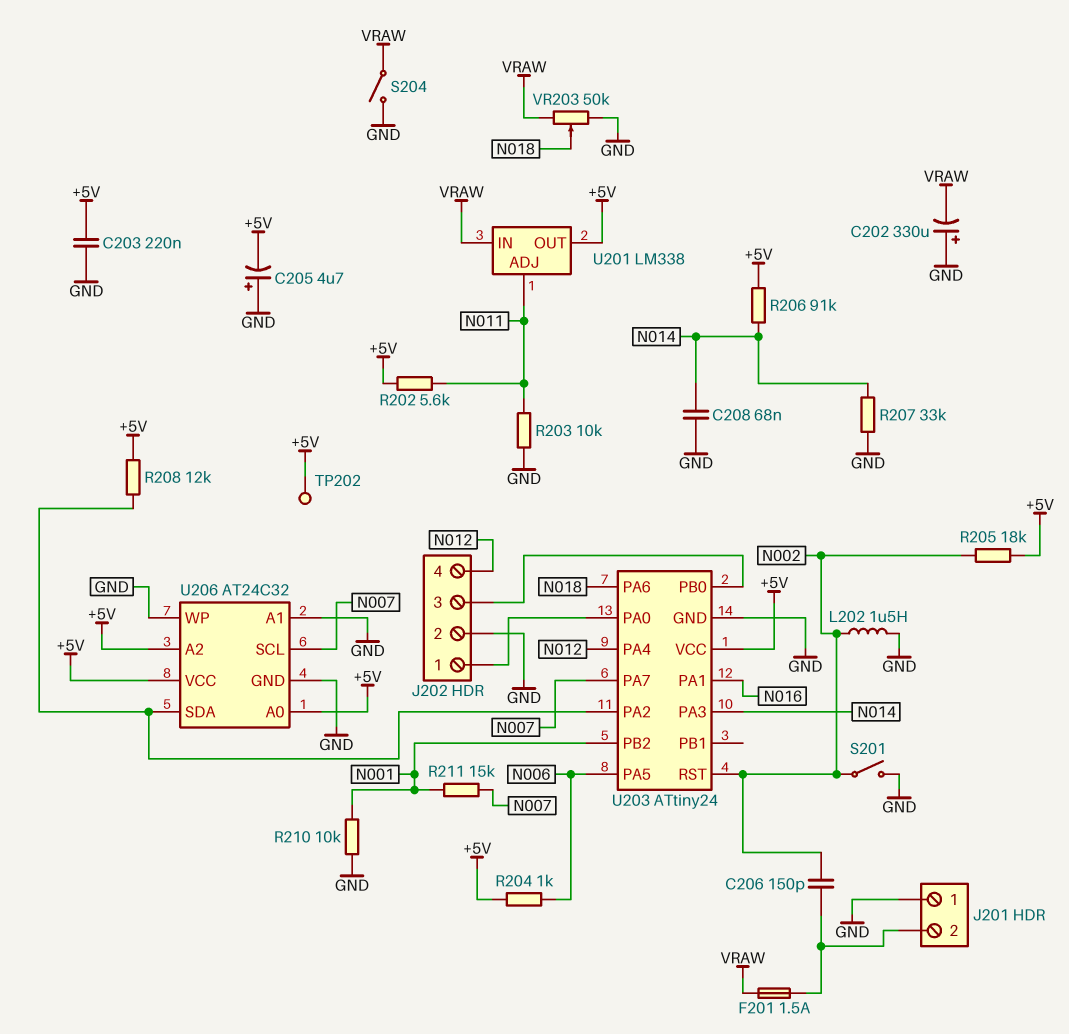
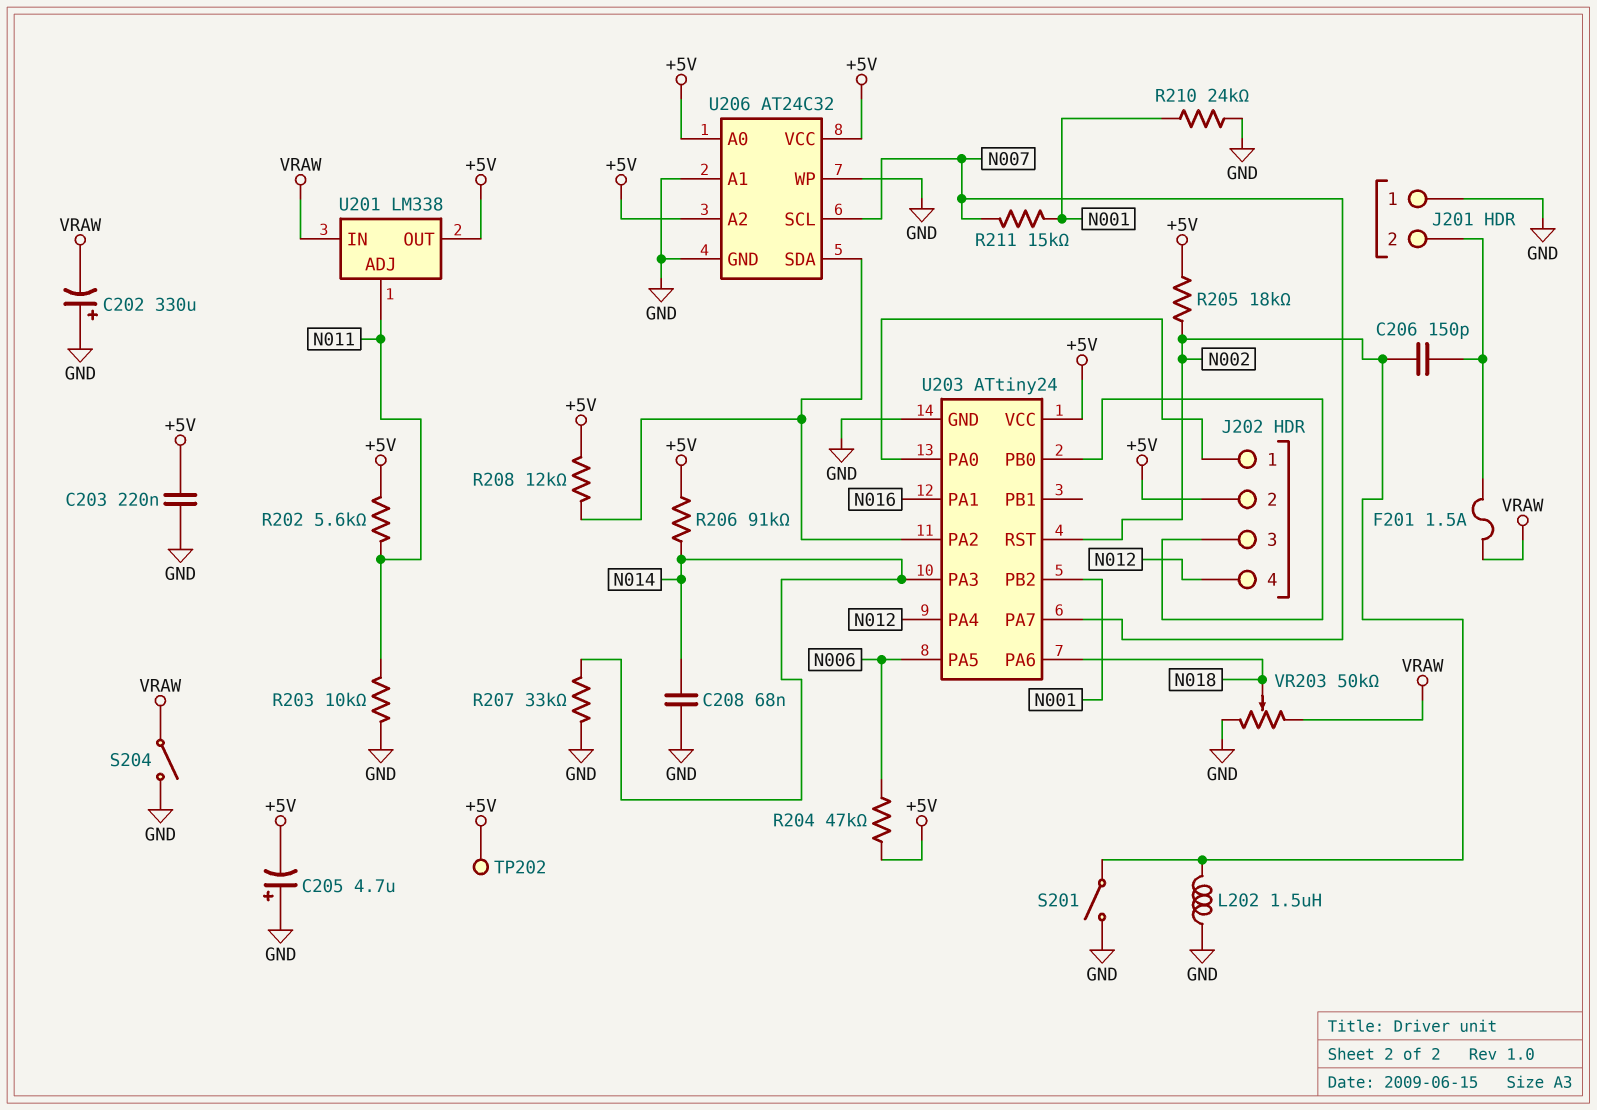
J202 pin 2: GND -> +5V
R204: 1k (+5V, N006) -> 47k (+5V, N006)
R210: 10k (GND, N001) -> 24k (GND, N001)

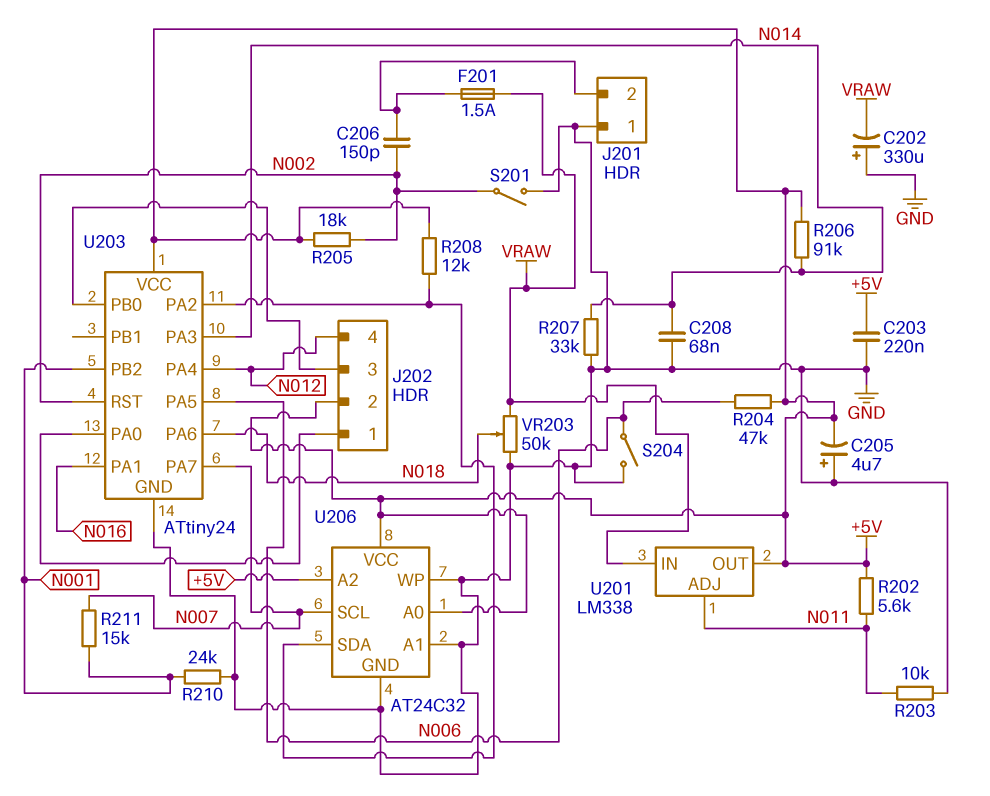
L202: 1.5uH (GND, N002) -> none
S204: switch (GND, VRAW) -> switch (GND, N006)
TP202: test point (+5V) -> none

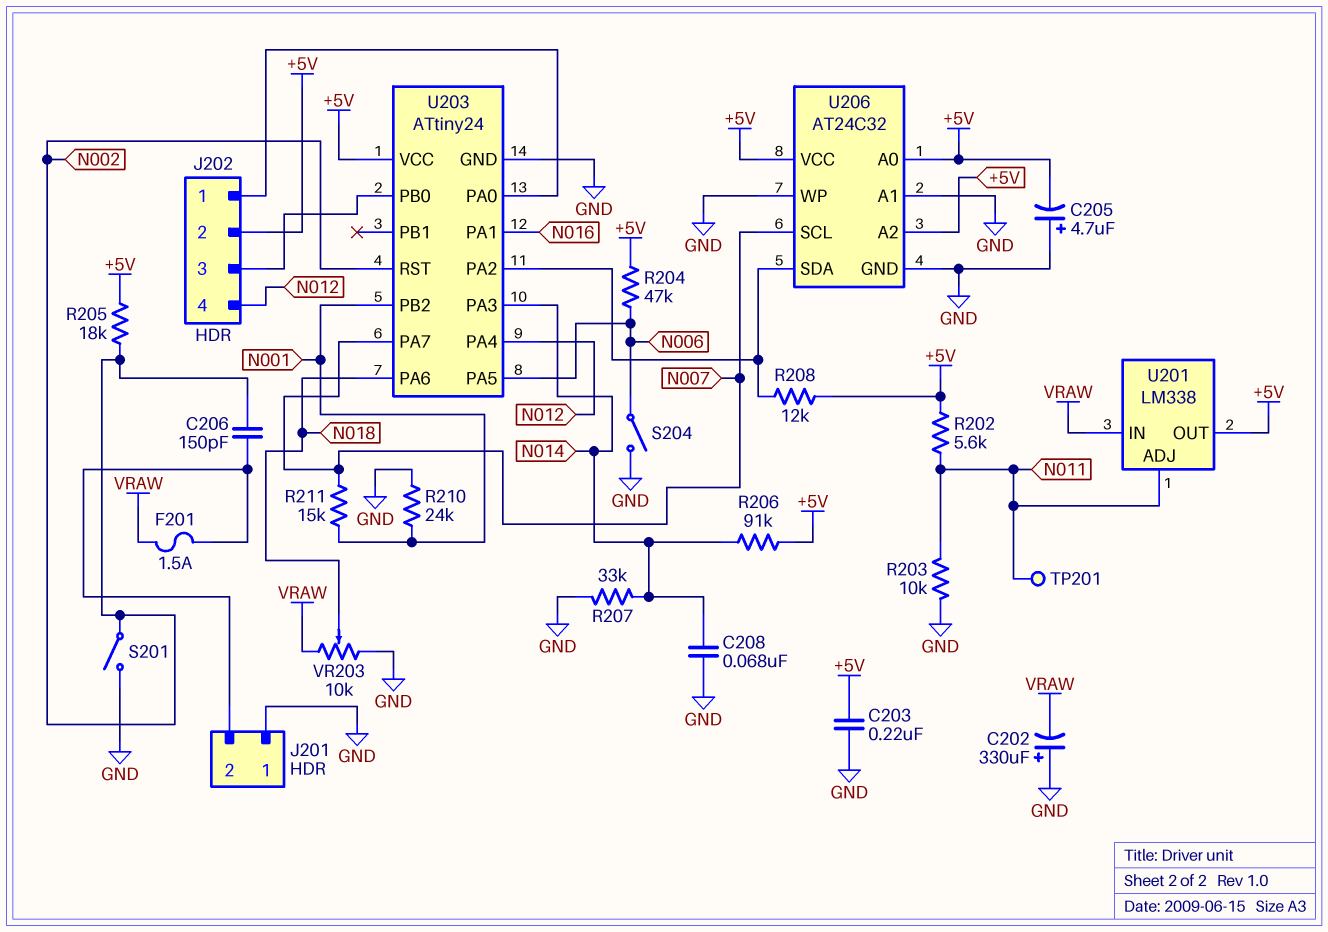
TP201: none -> test point (N011)
VR203: 50k (GND, VRAW, wiper N018) -> 10k (GND, VRAW, wiper N018)

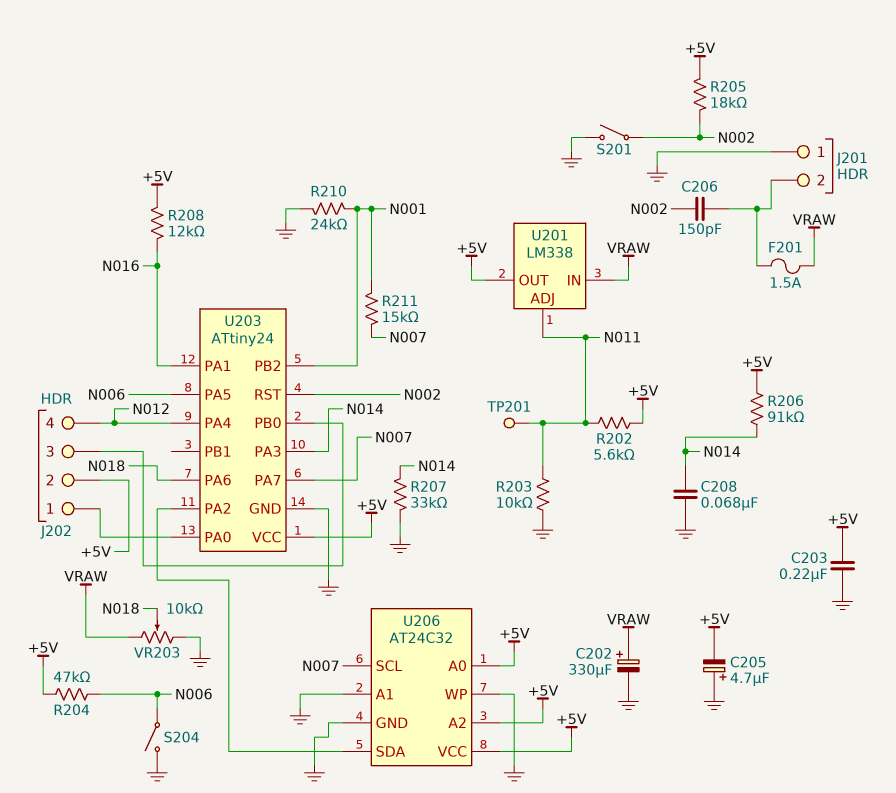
C202: 330uF (plus GND, minus VRAW) -> 330uF (plus VRAW, minus GND)
R208: 12k (+5V, U203/PA2) -> 12k (+5V, N016)

